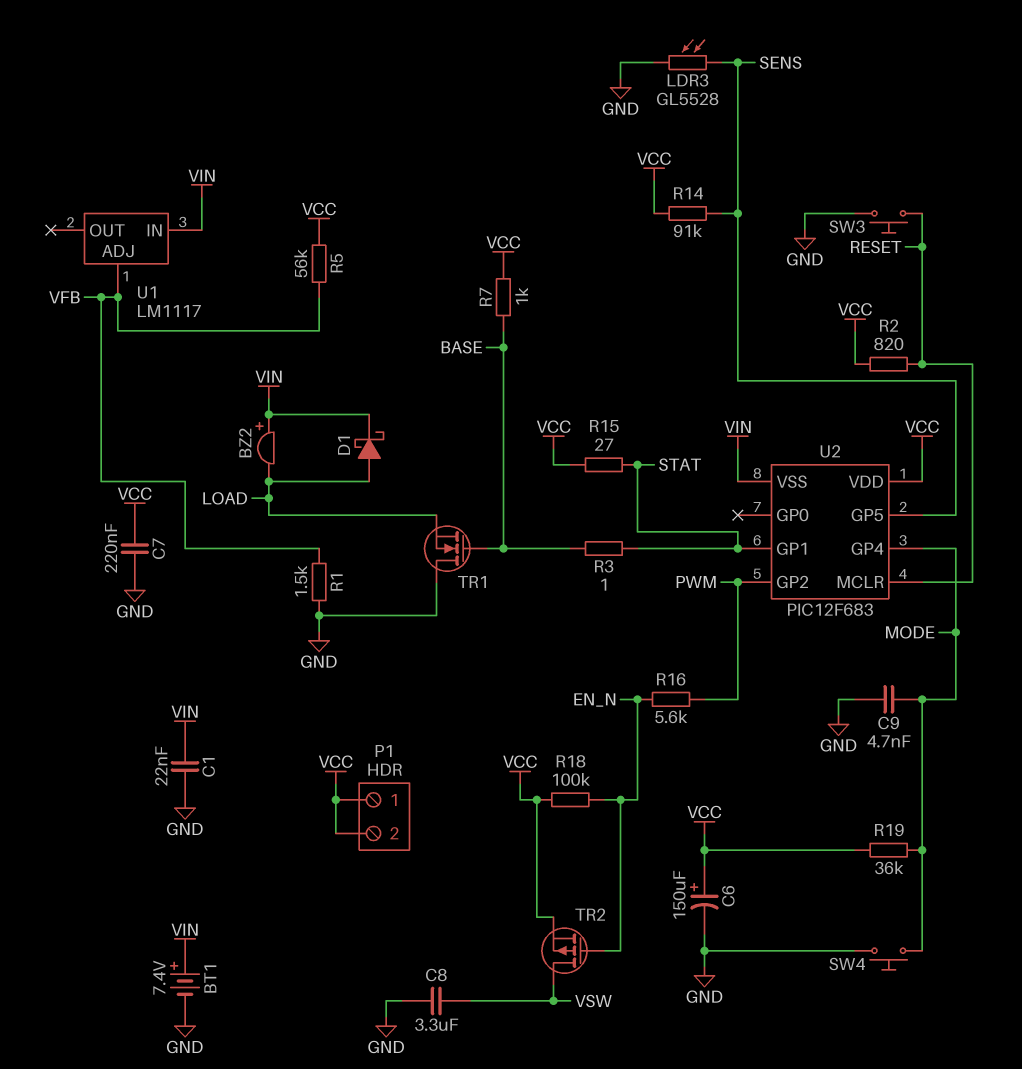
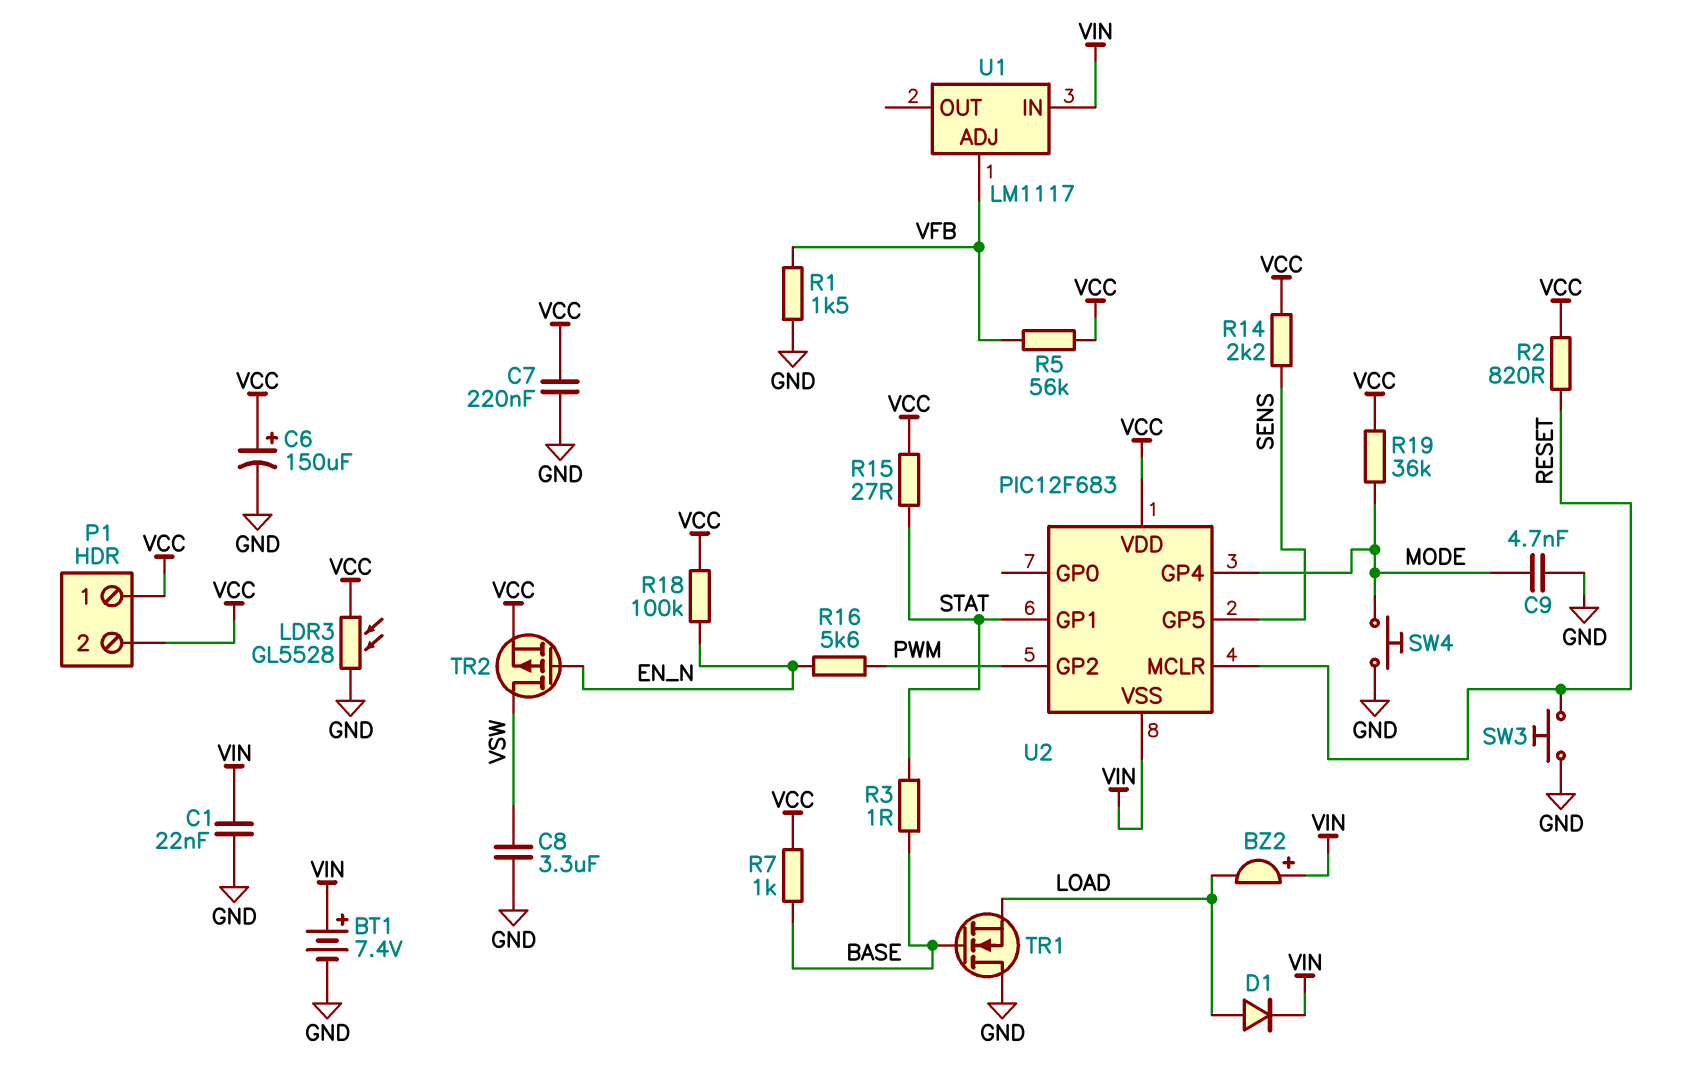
D1: schottky (A LOAD, K VIN) -> diode (A LOAD, K VIN)
LDR3: GL5528 (GND, SENS) -> GL5528 (GND, VCC)
R14: 91k (SENS, VCC) -> 2.2k (SENS, VCC)

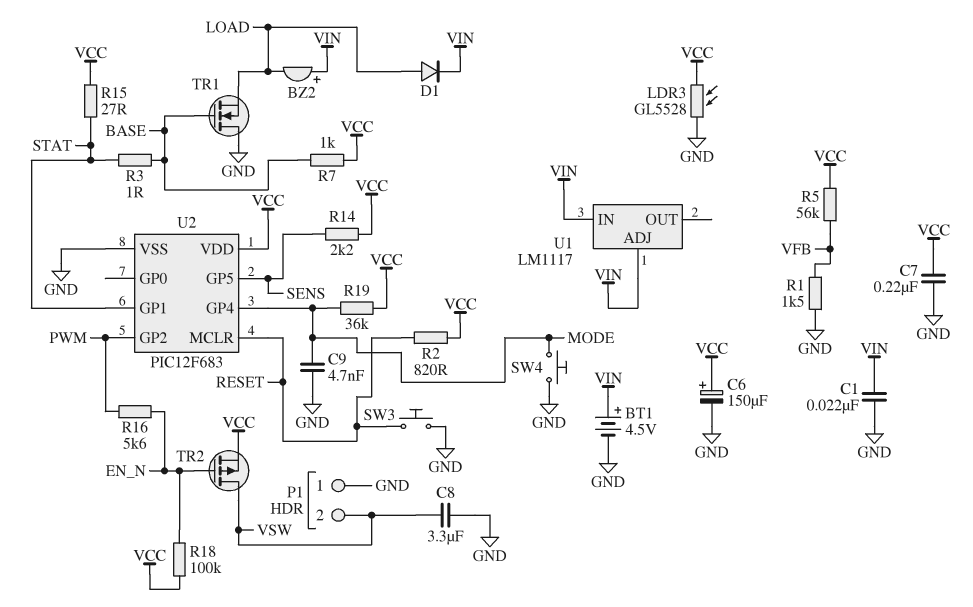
BT1: 7.4V (plus VIN, minus GND) -> 4.5V (plus VIN, minus GND)
P1 pin 1: VCC -> GND
P1 pin 2: VCC -> VSW
U1 pin ADJ: VFB -> VIN
U2 pin VSS: VIN -> GND

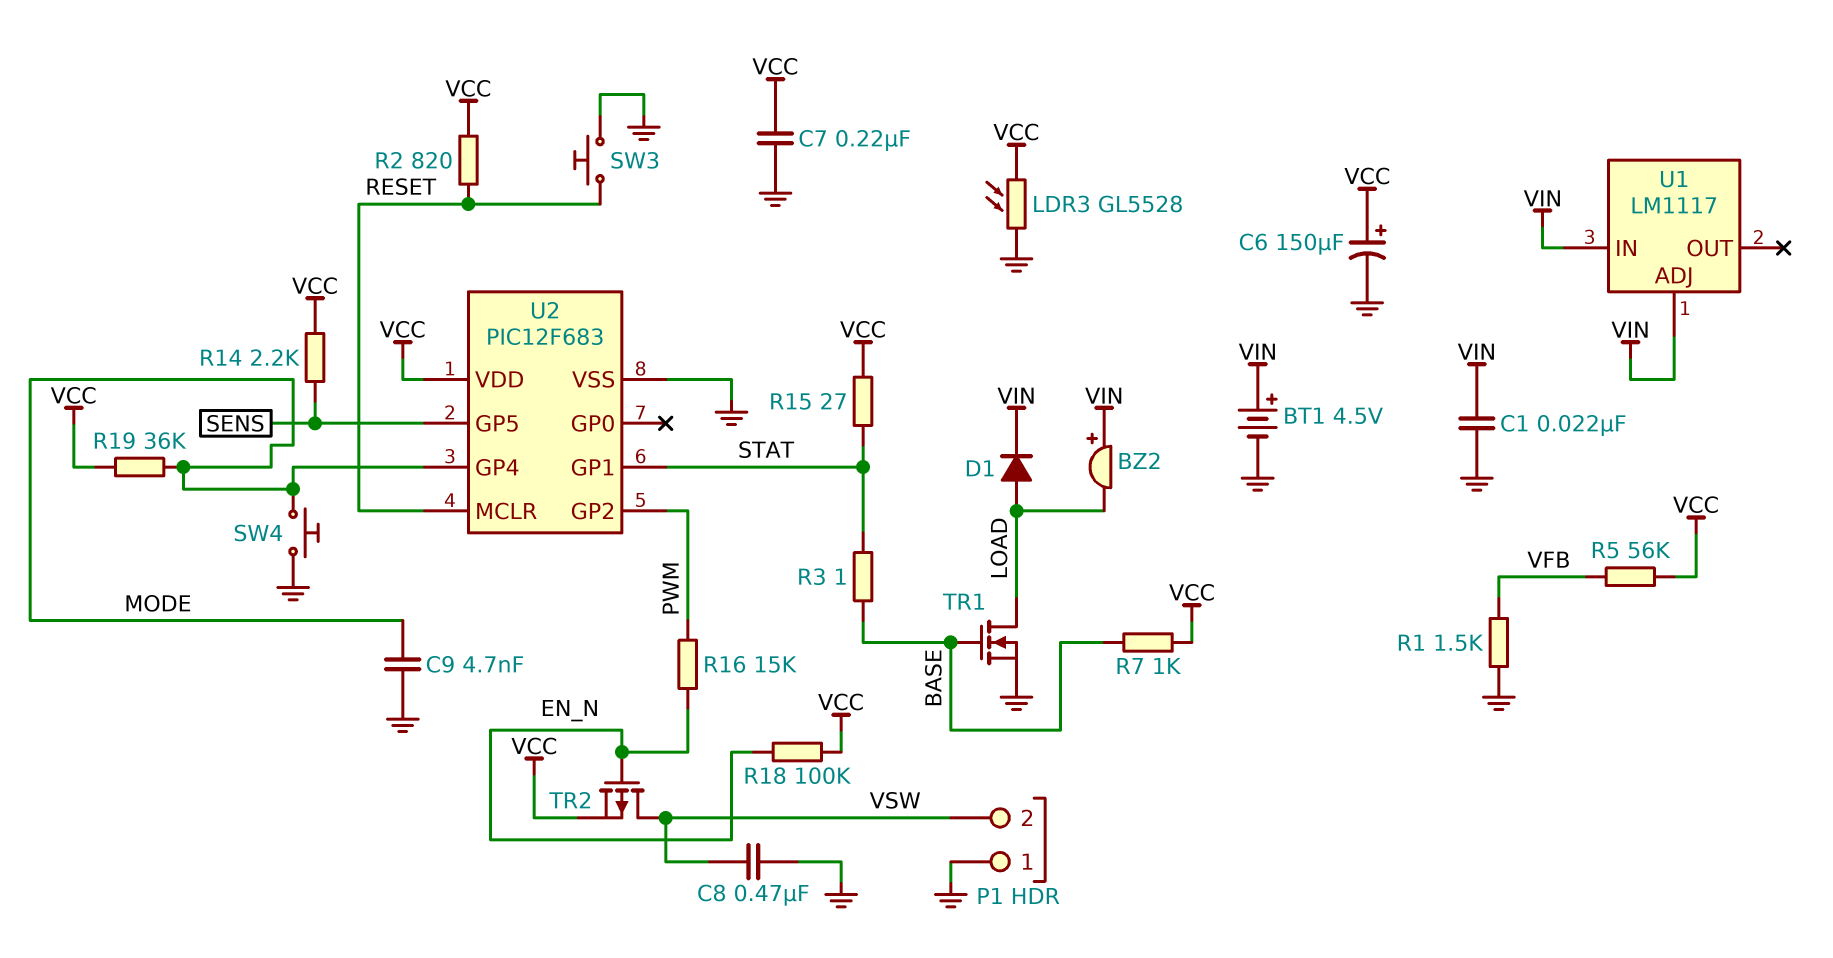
C8: 3.3uF (GND, VSW) -> 470nF (GND, VSW)
R16: 5.6k (EN_N, PWM) -> 15k (EN_N, PWM)
TR1: NMOS (G BASE, D GND, S LOAD) -> NMOS (G BASE, D LOAD, S GND)

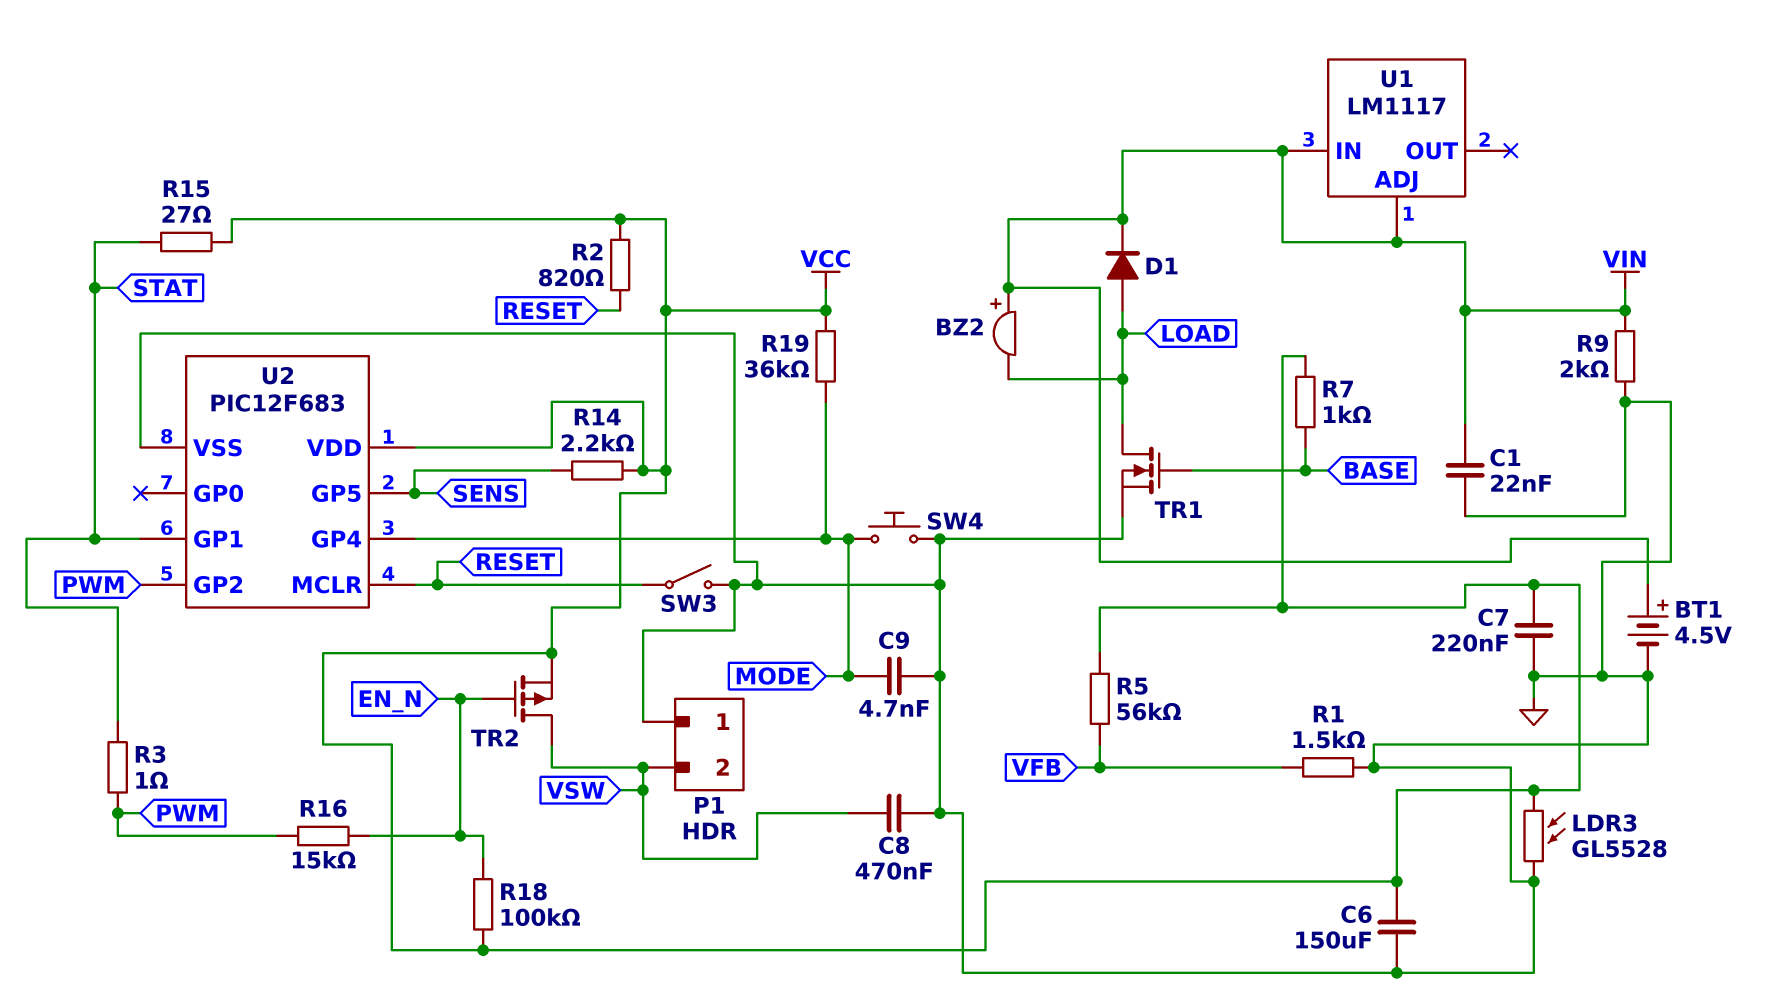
C6: 150uF (plus VCC, minus GND) -> 150uF (GND, VCC)
R3: 1 (BASE, STAT) -> 1 (PWM, STAT)
R9: none -> 2k (GND, VIN)
SW3: button (GND, RESET) -> switch (GND, RESET)

